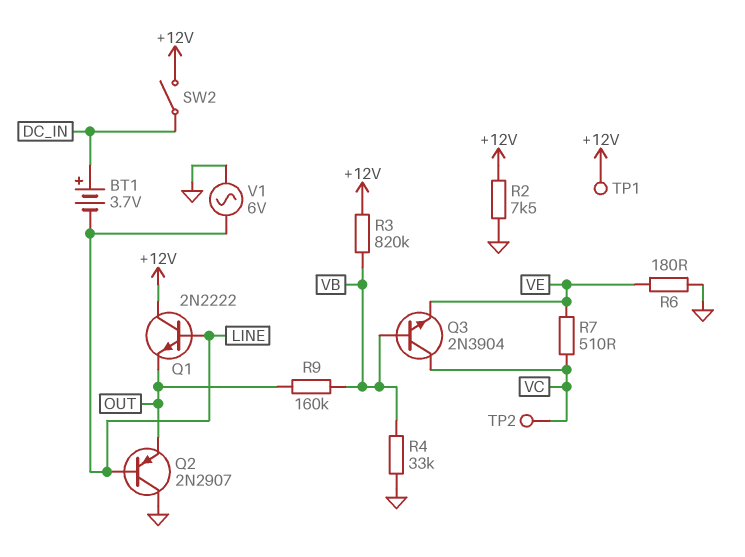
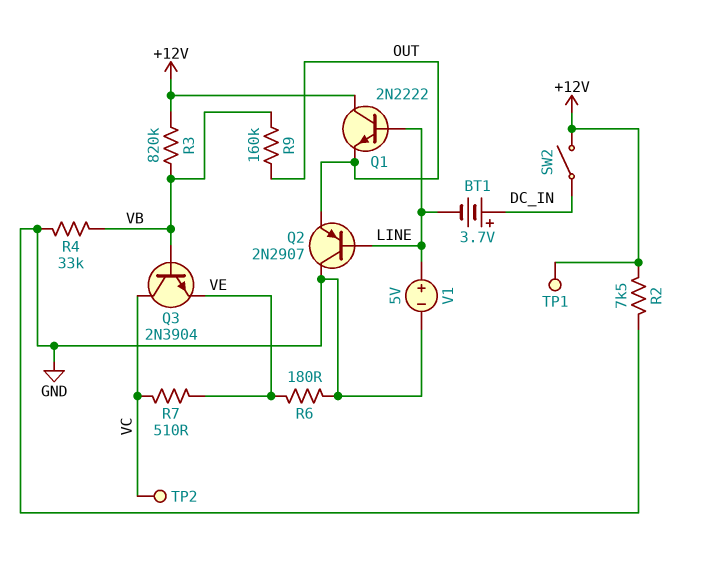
V1: AC 6V (GND, LINE) -> 5V (plus LINE, minus GND)

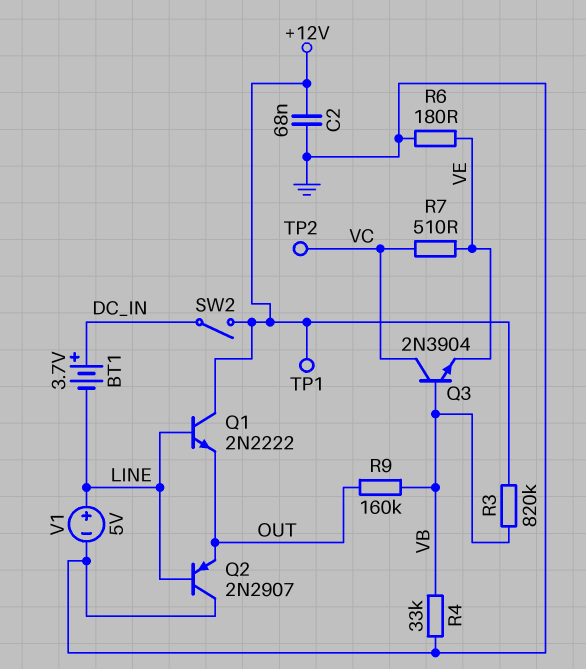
C2: none -> 68nF (+12V, GND)
R2: 7.5k (+12V, GND) -> none

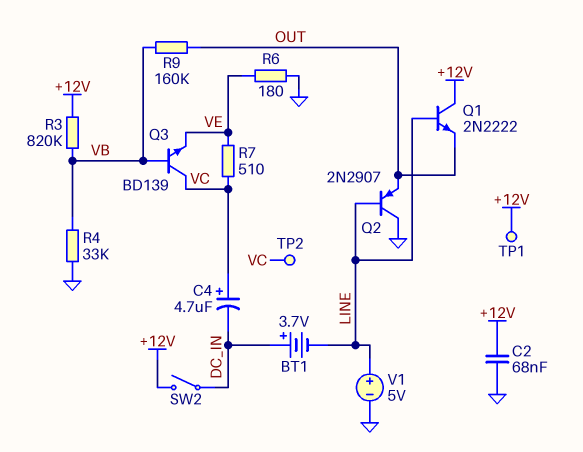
C4: none -> 4.7uF (plus VC, minus DC_IN)
Q3: NPN 2N3904 (B VB, C VC, E VE) -> NPN BD139 (B VB, C VC, E VE)

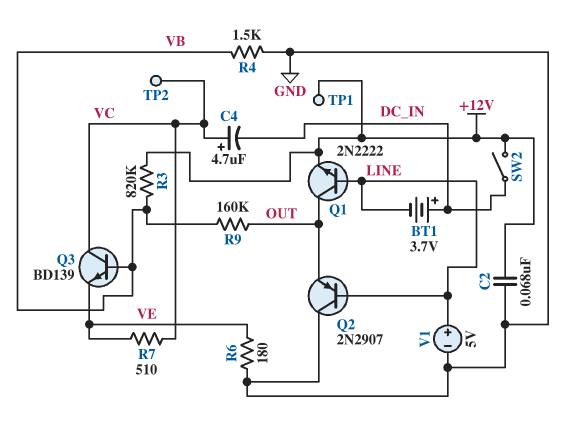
Q1: NPN 2N2222 (B LINE, C +12V, E OUT) -> NPN 2N2222 (B LINE, C OUT, E +12V)
R4: 33k (GND, VB) -> 1.5k (GND, VB)

